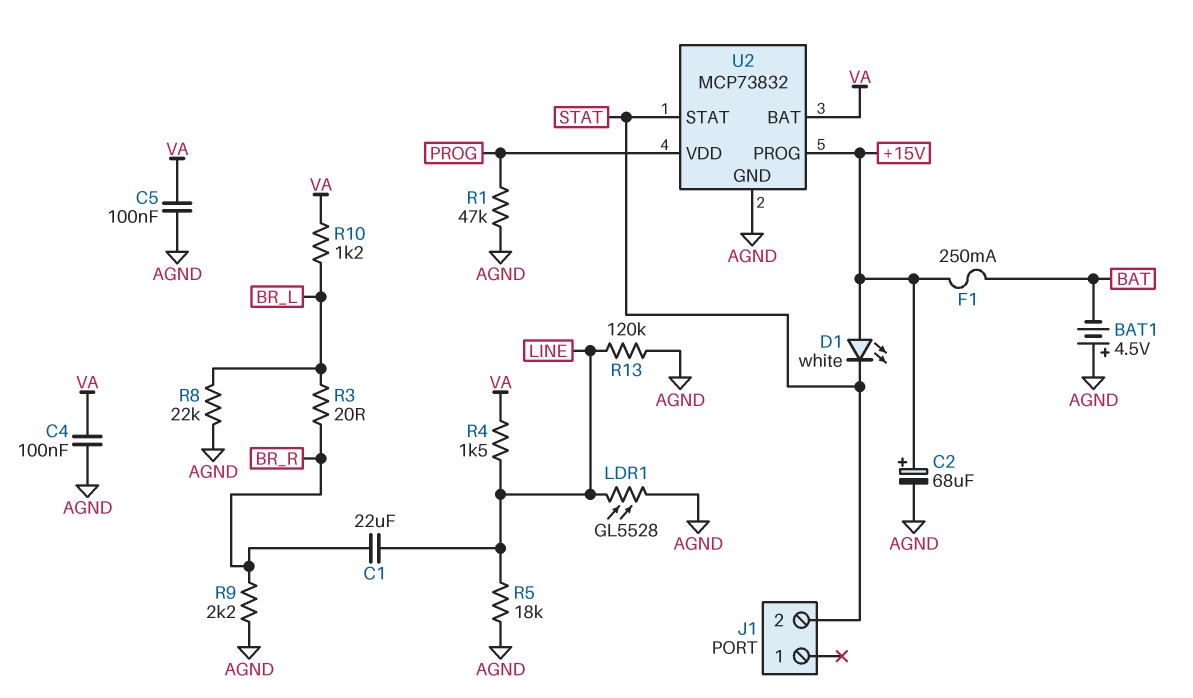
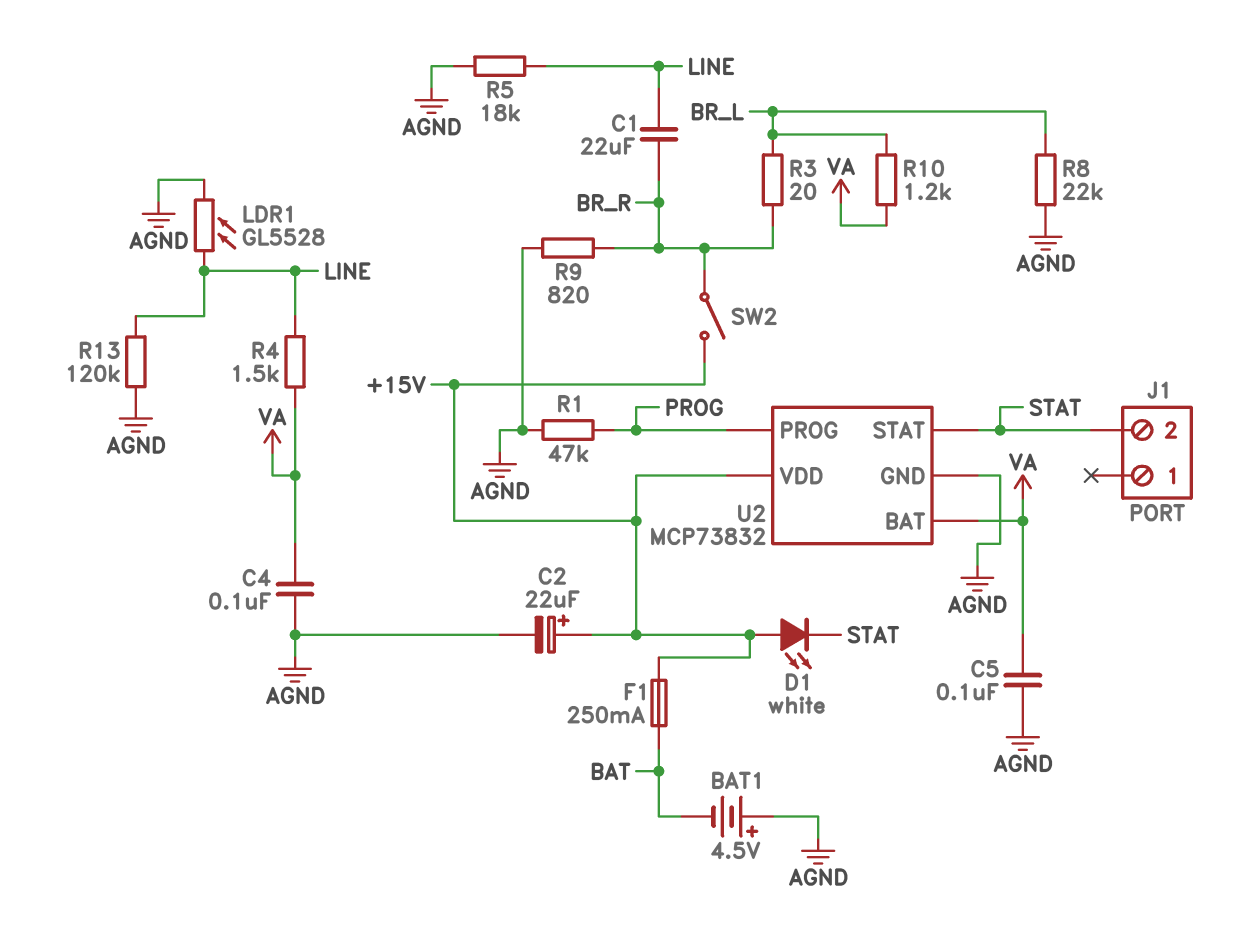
C2: 68uF (plus +15V, minus AGND) -> 22uF (plus +15V, minus AGND)
R9: 2.2k (AGND, BR_R) -> 820 (AGND, BR_R)
SW2: none -> switch (+15V, BR_R)
U2 pin PROG: +15V -> PROG
U2 pin VDD: PROG -> +15V

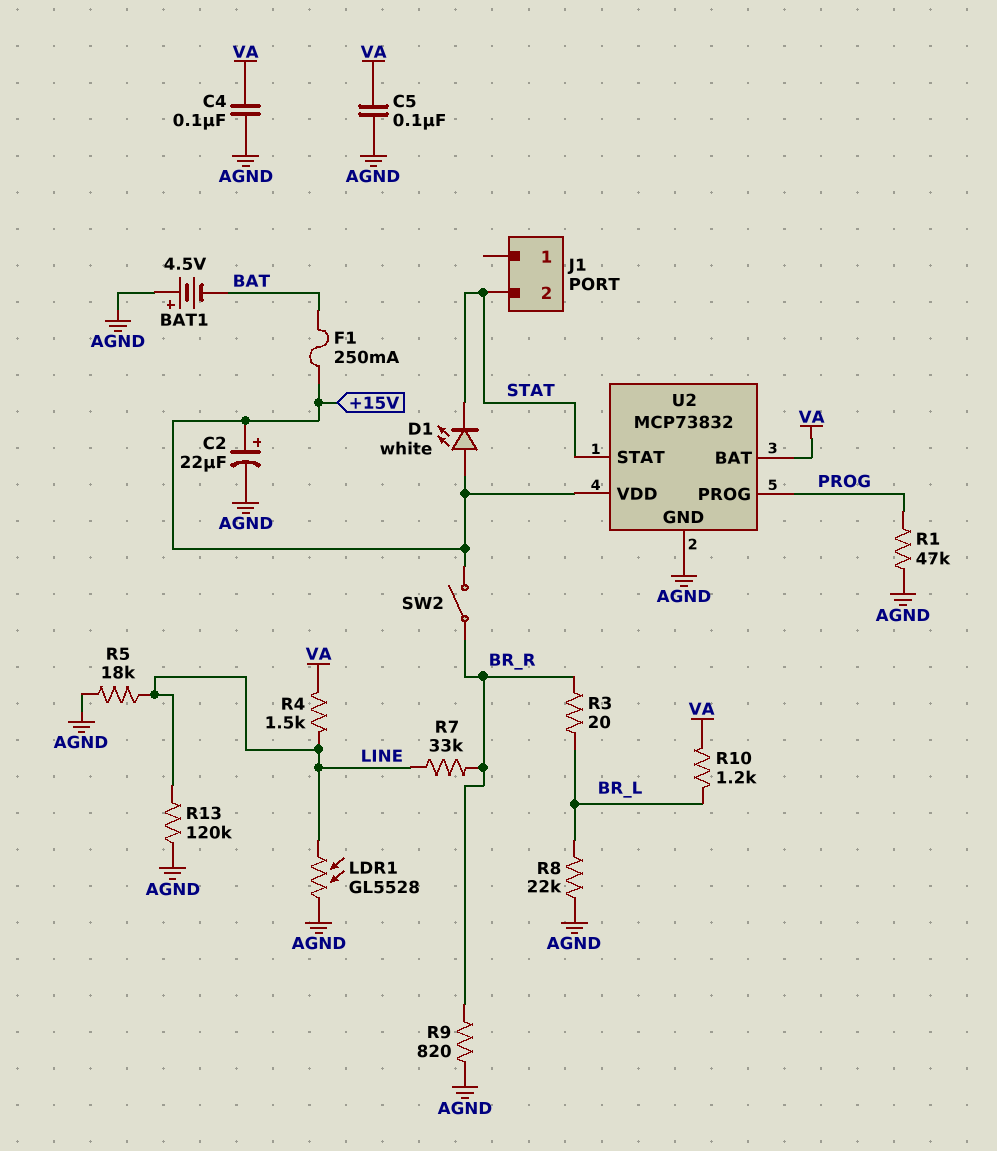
C1: 22uF (BR_R, LINE) -> none
R7: none -> 33k (BR_R, LINE)

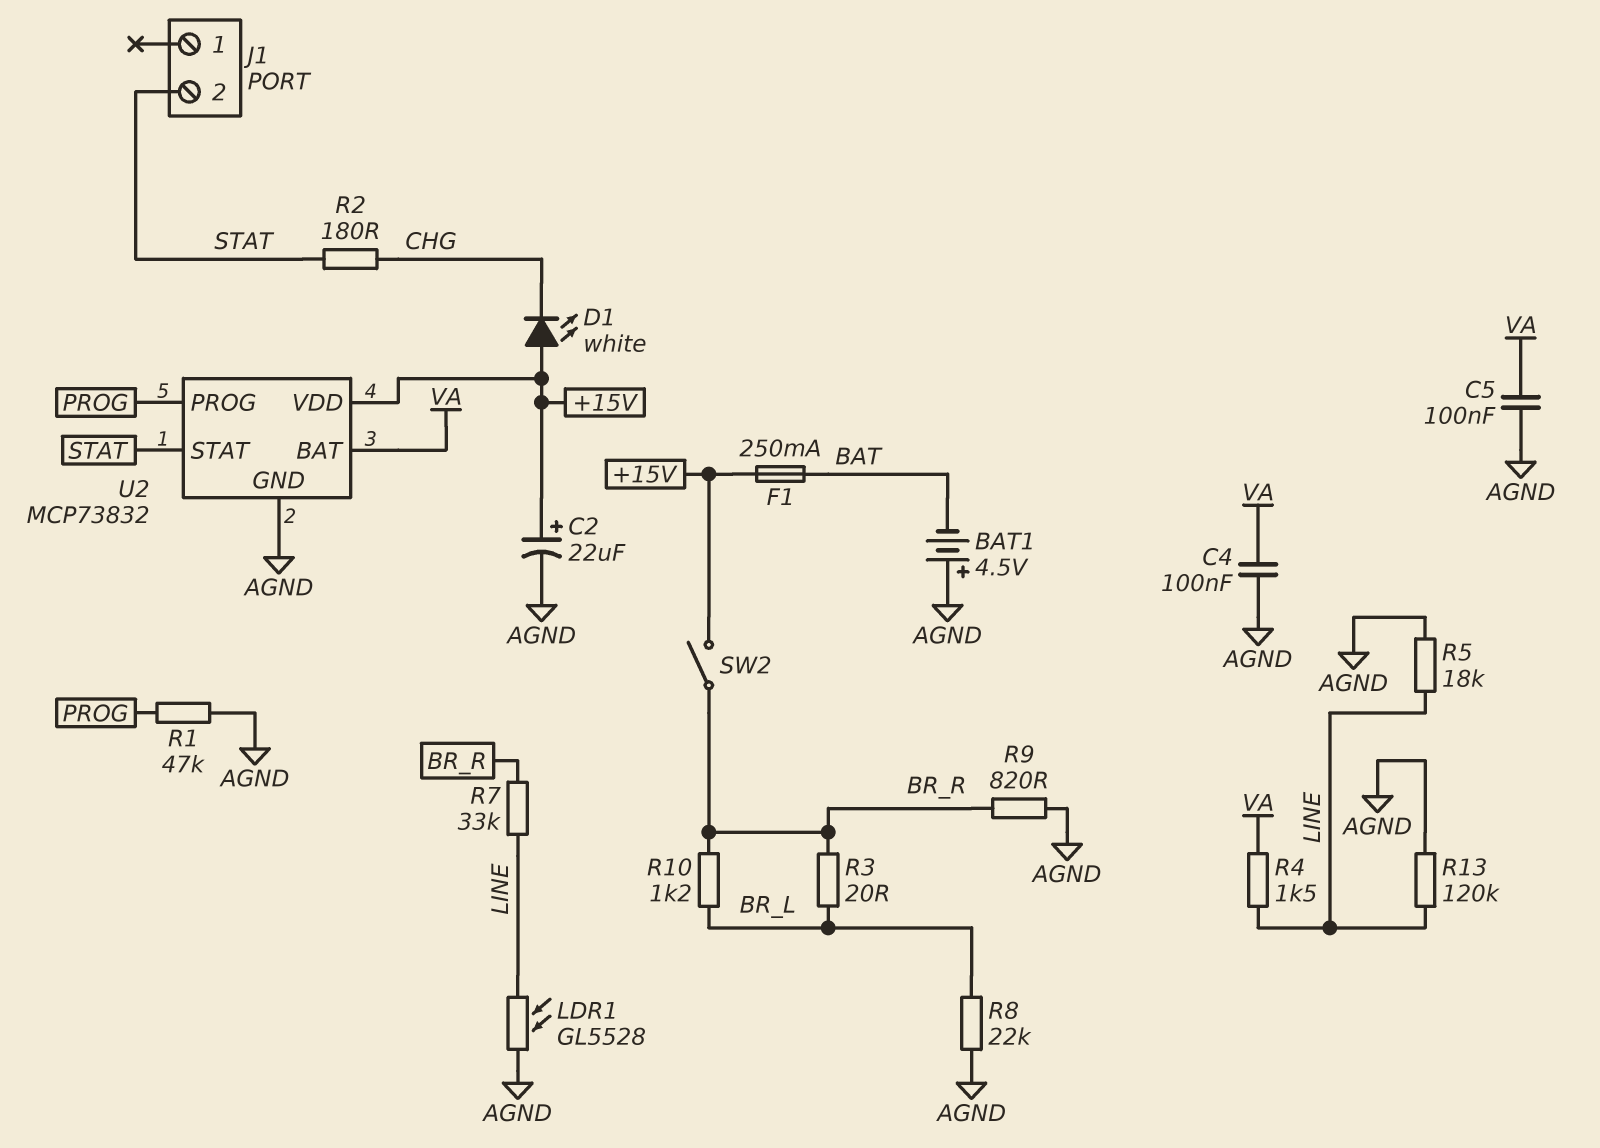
D1: LED white (A +15V, K STAT) -> LED white (A +15V, K CHG)
R2: none -> 180 (CHG, STAT)
R10: 1.2k (BR_L, VA) -> 1.2k (BR_L, BR_R)

